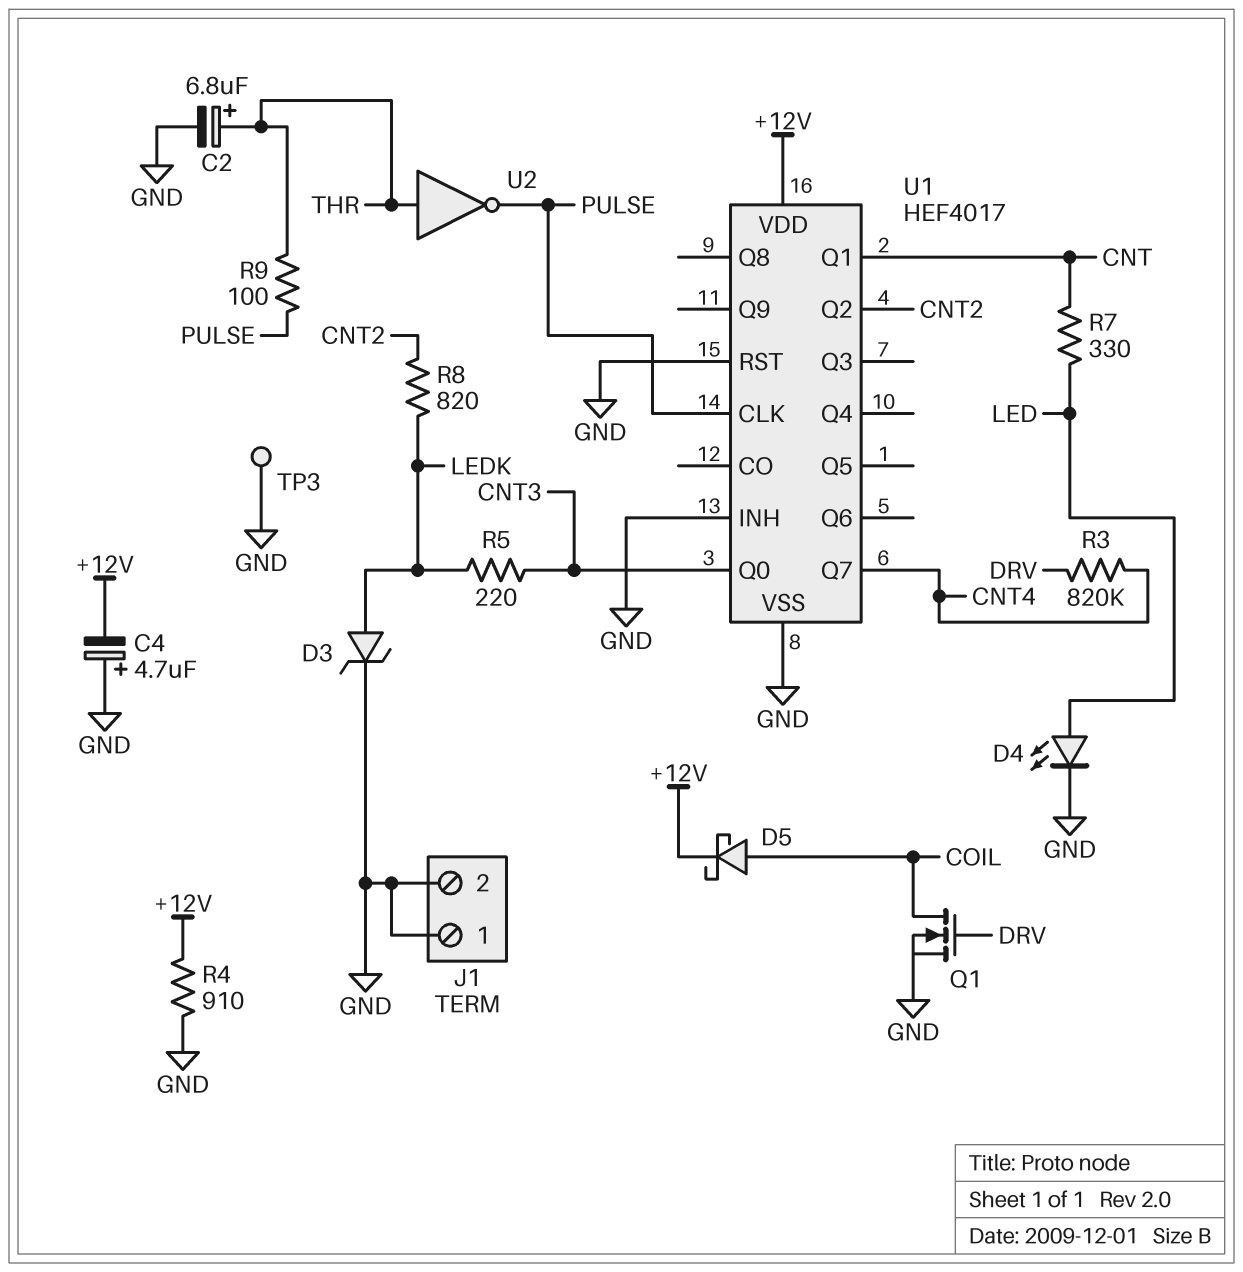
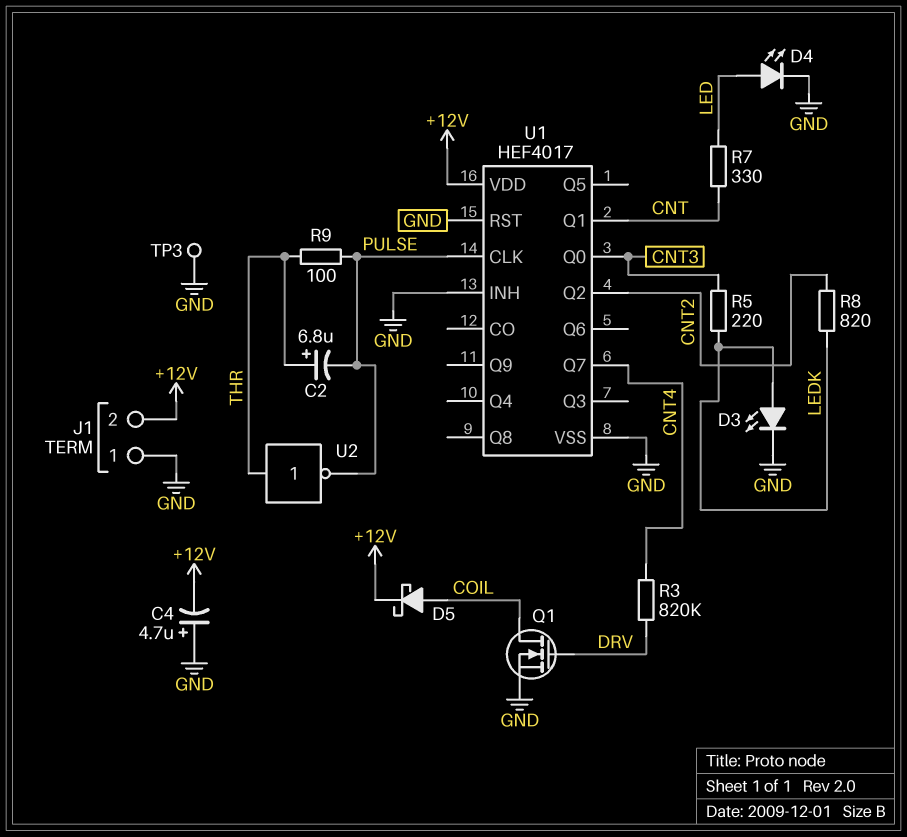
C2: 6.8uF (plus THR, minus GND) -> 6.8uF (plus THR, minus PULSE)
D3: zener (A LEDK, K GND) -> LED (A LEDK, K GND)
J1 pin 2: GND -> +12V
R4: 910 (+12V, GND) -> none

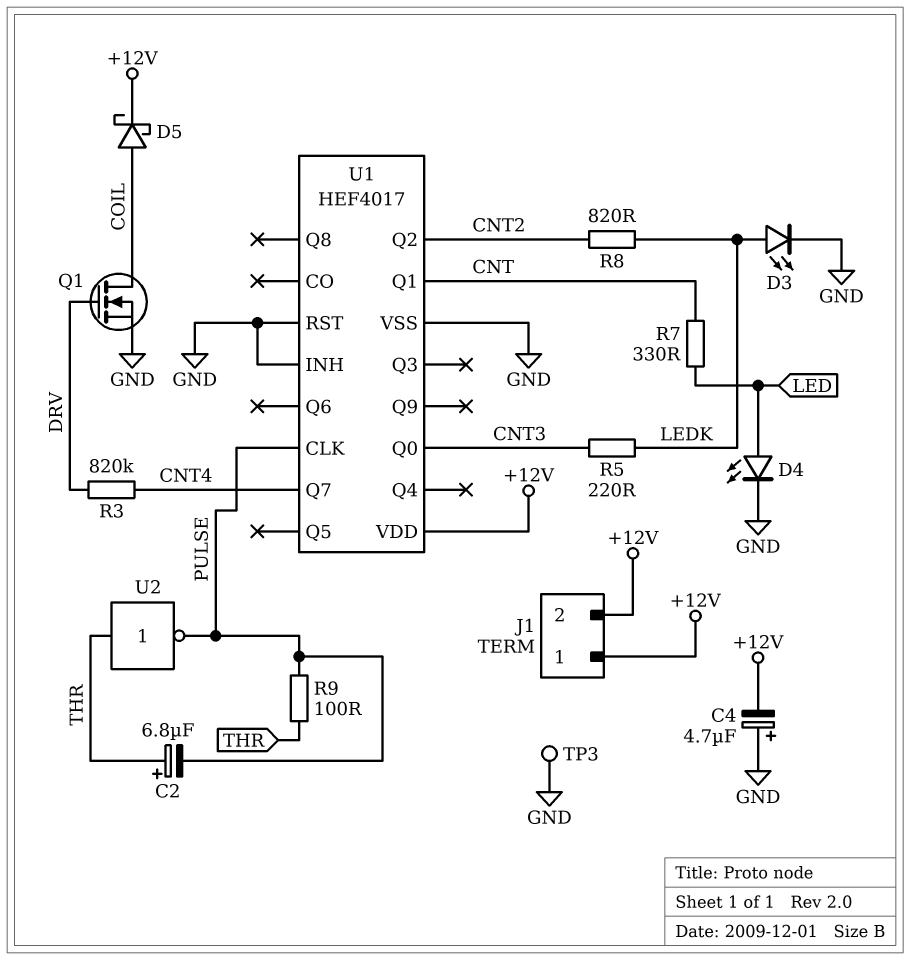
J1 pin 1: GND -> +12V

